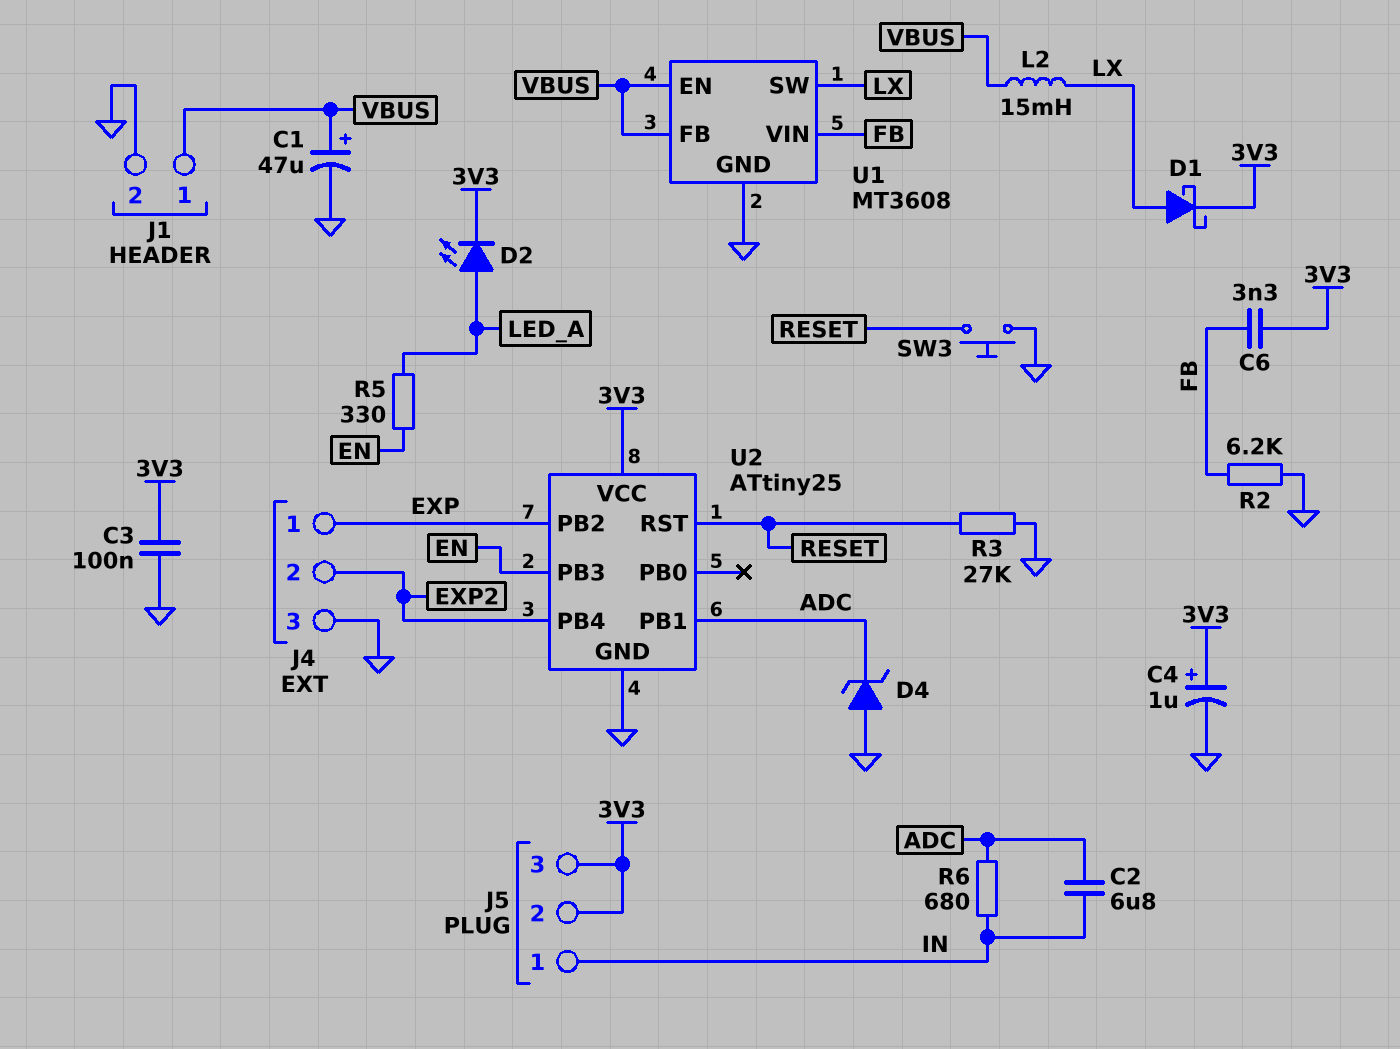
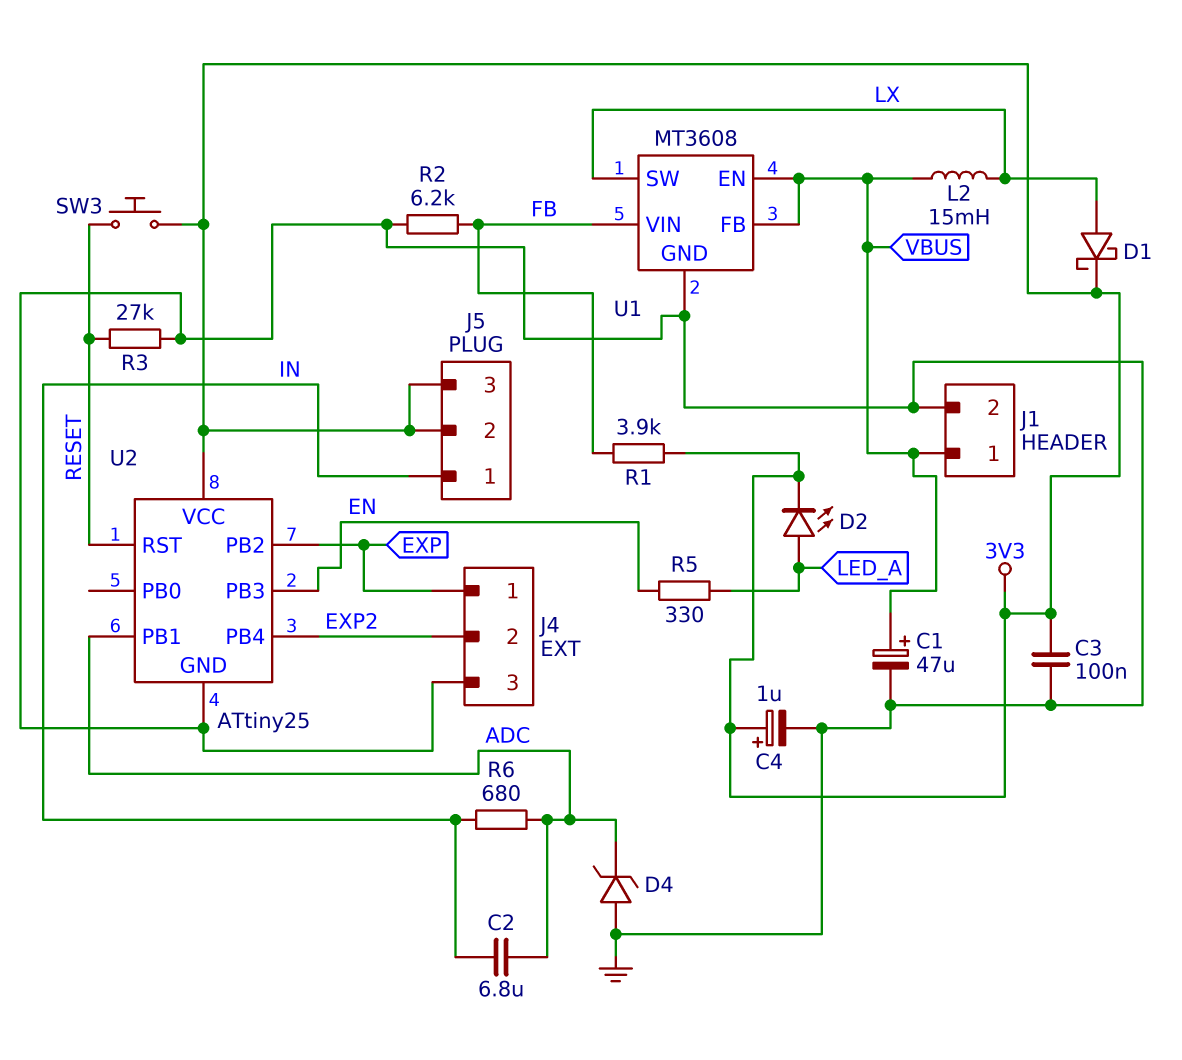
C6: 3.3nF (3V3, FB) -> none
R1: none -> 3.9k (3V3, FB)
SW3: button (GND, RESET) -> button (3V3, RESET)

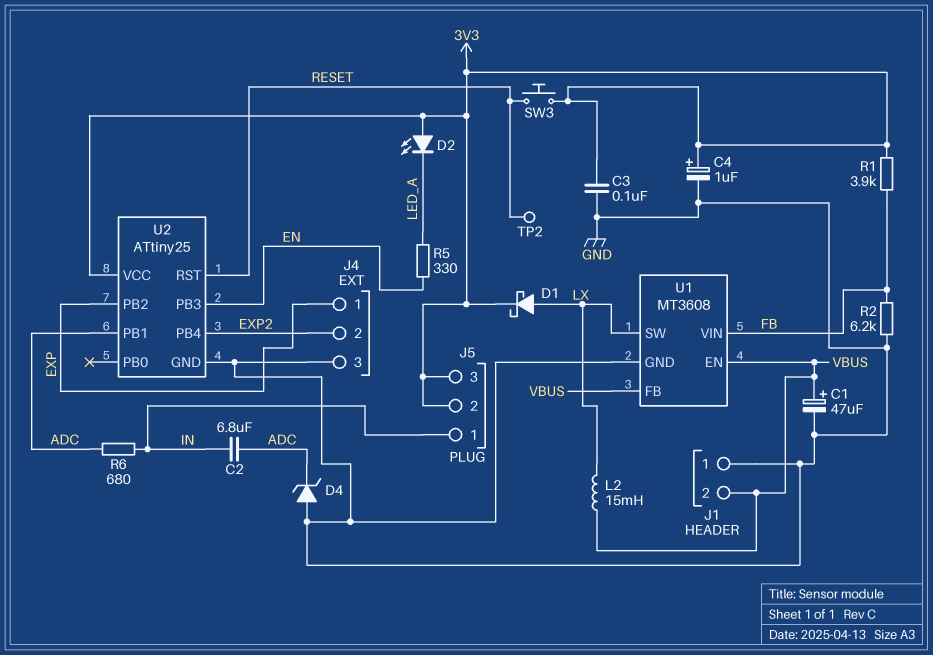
D2: LED (A LED_A, K 3V3) -> LED (A 3V3, K LED_A)
J1 pin 1: VBUS -> GND
J1 pin 2: GND -> VBUS
R3: 27k (GND, RESET) -> none
TP2: none -> test point (RESET)

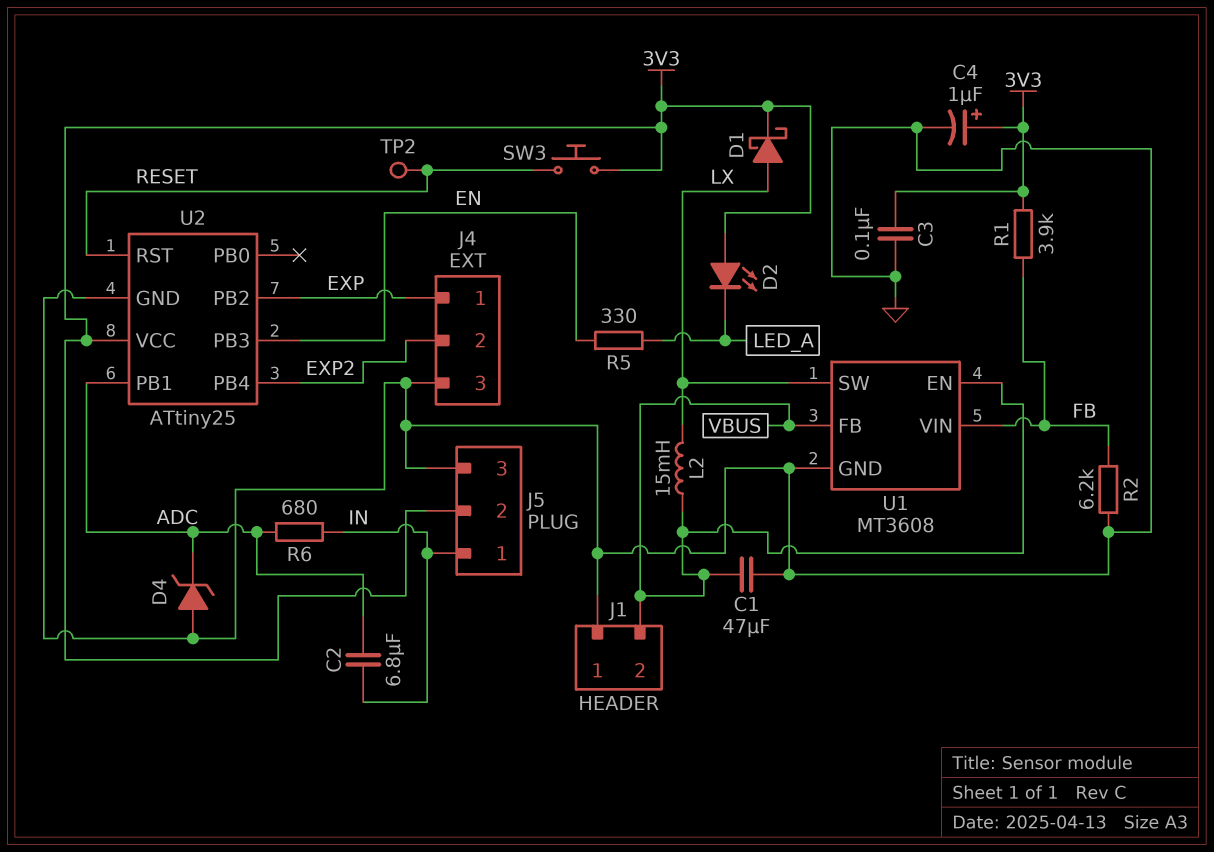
C1: 47uF (plus VBUS, minus GND) -> 47uF (GND, VBUS)
J5 pin 3: 3V3 -> GND

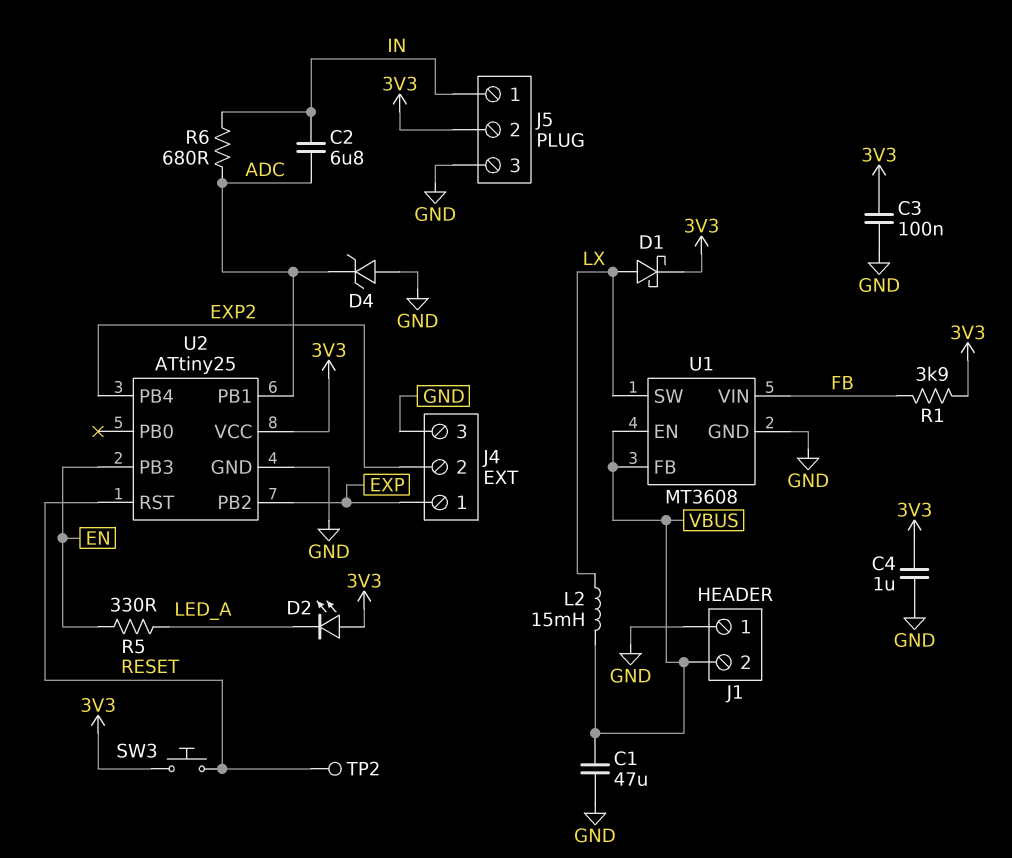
C4: 1uF (plus 3V3, minus GND) -> 1uF (3V3, GND)
R2: 6.2k (FB, GND) -> none

